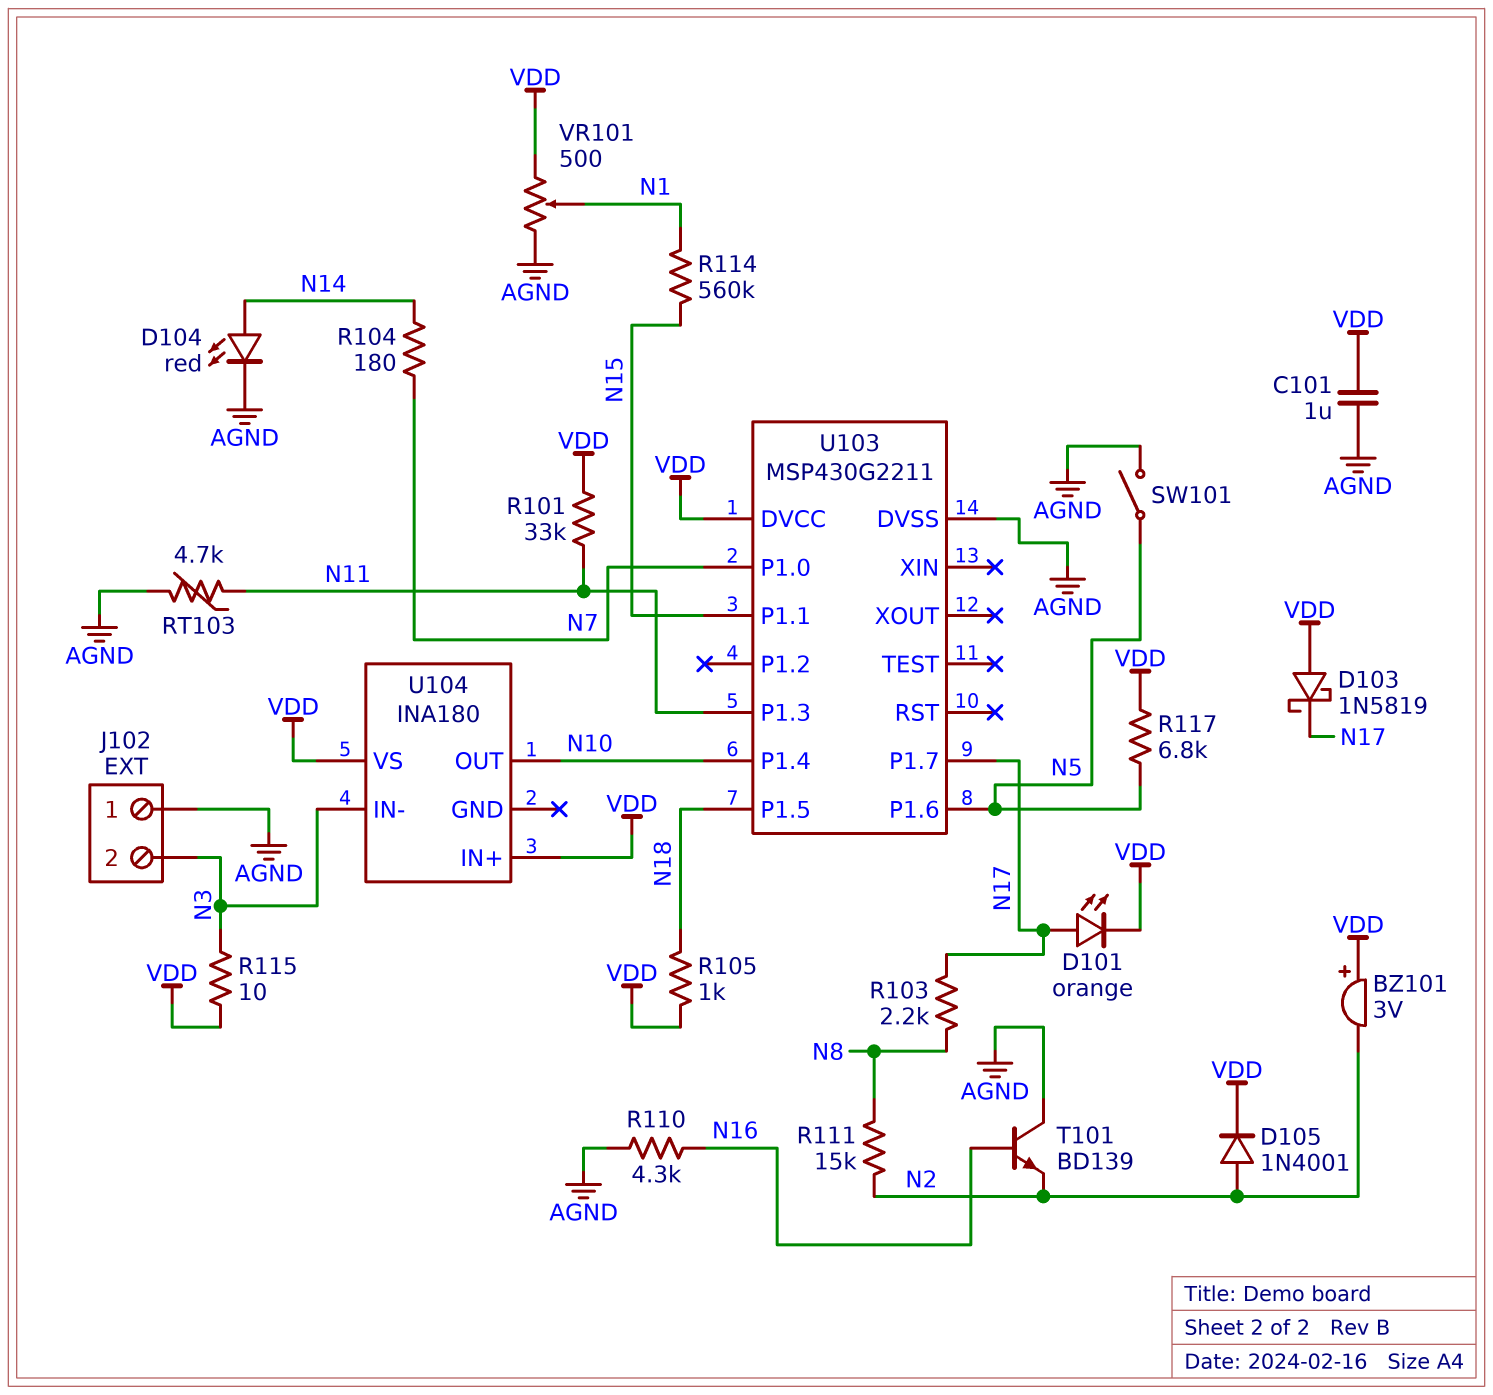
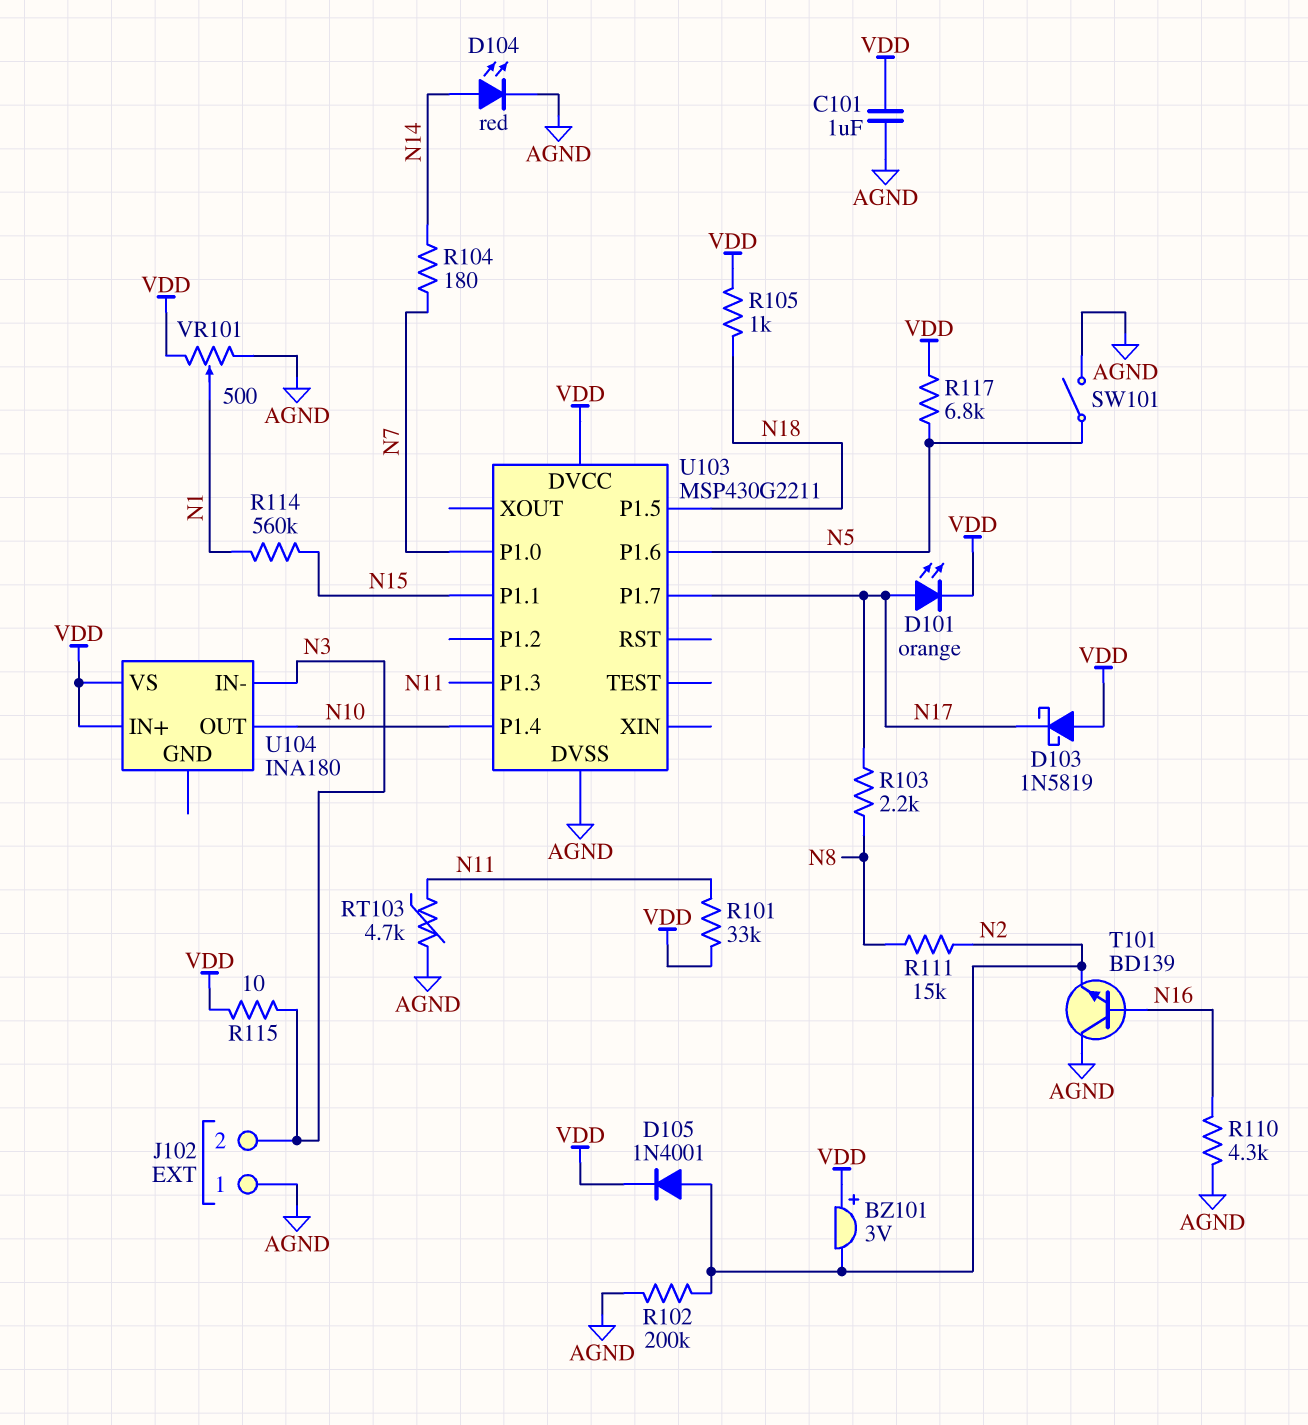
R102: none -> 200k (AGND, N2)

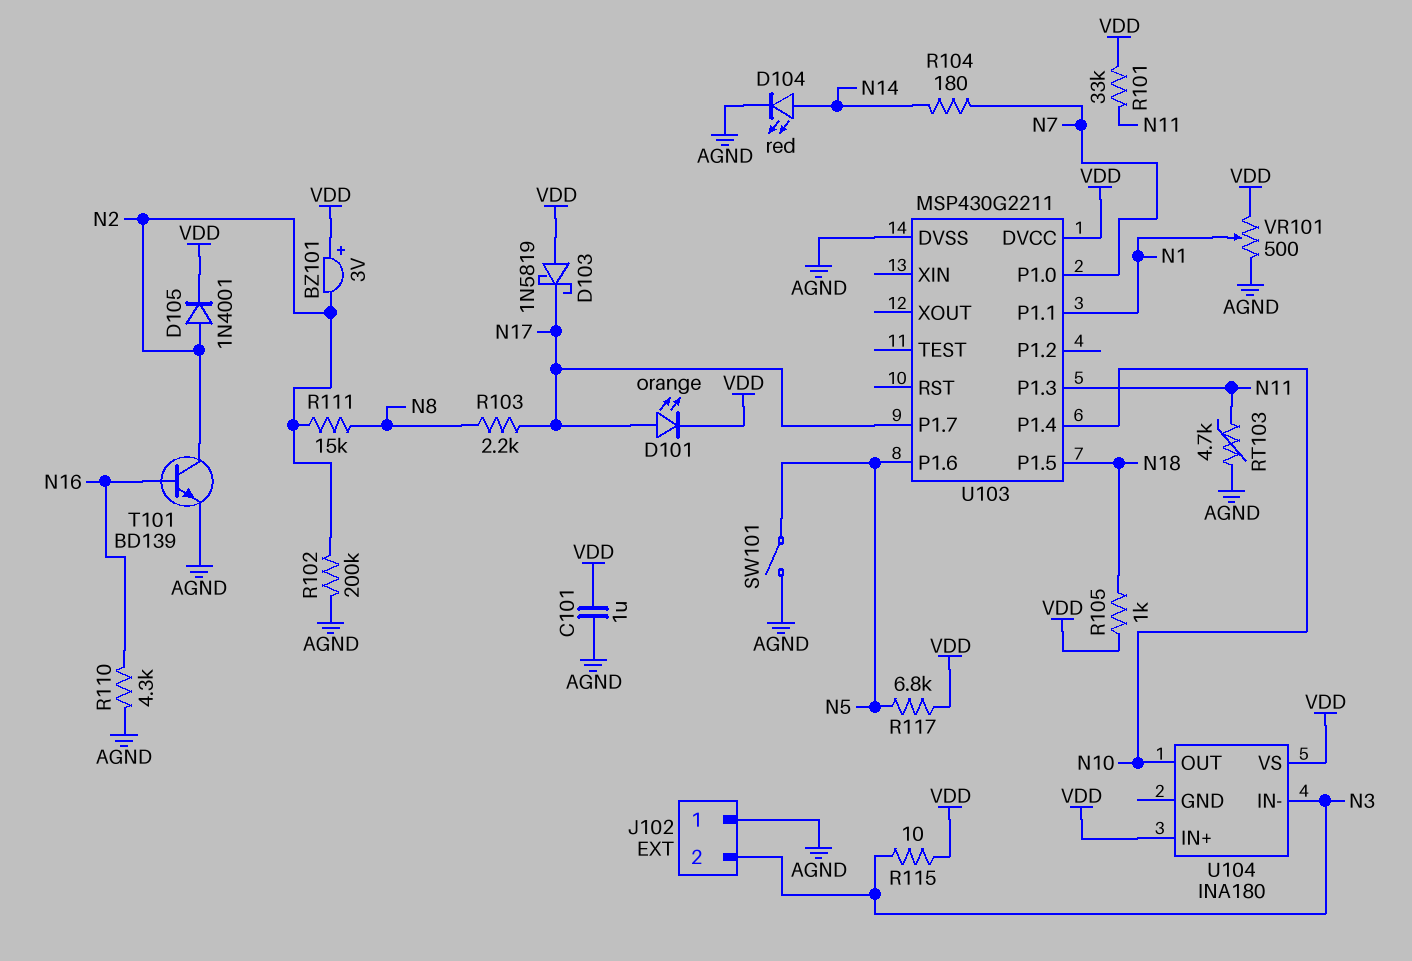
R114: 560k (N1, N15) -> none
T101: NPN BD139 (B N16, C AGND, E N2) -> NPN BD139 (B N16, C N2, E AGND)
U103 pin P1.1: N15 -> N1

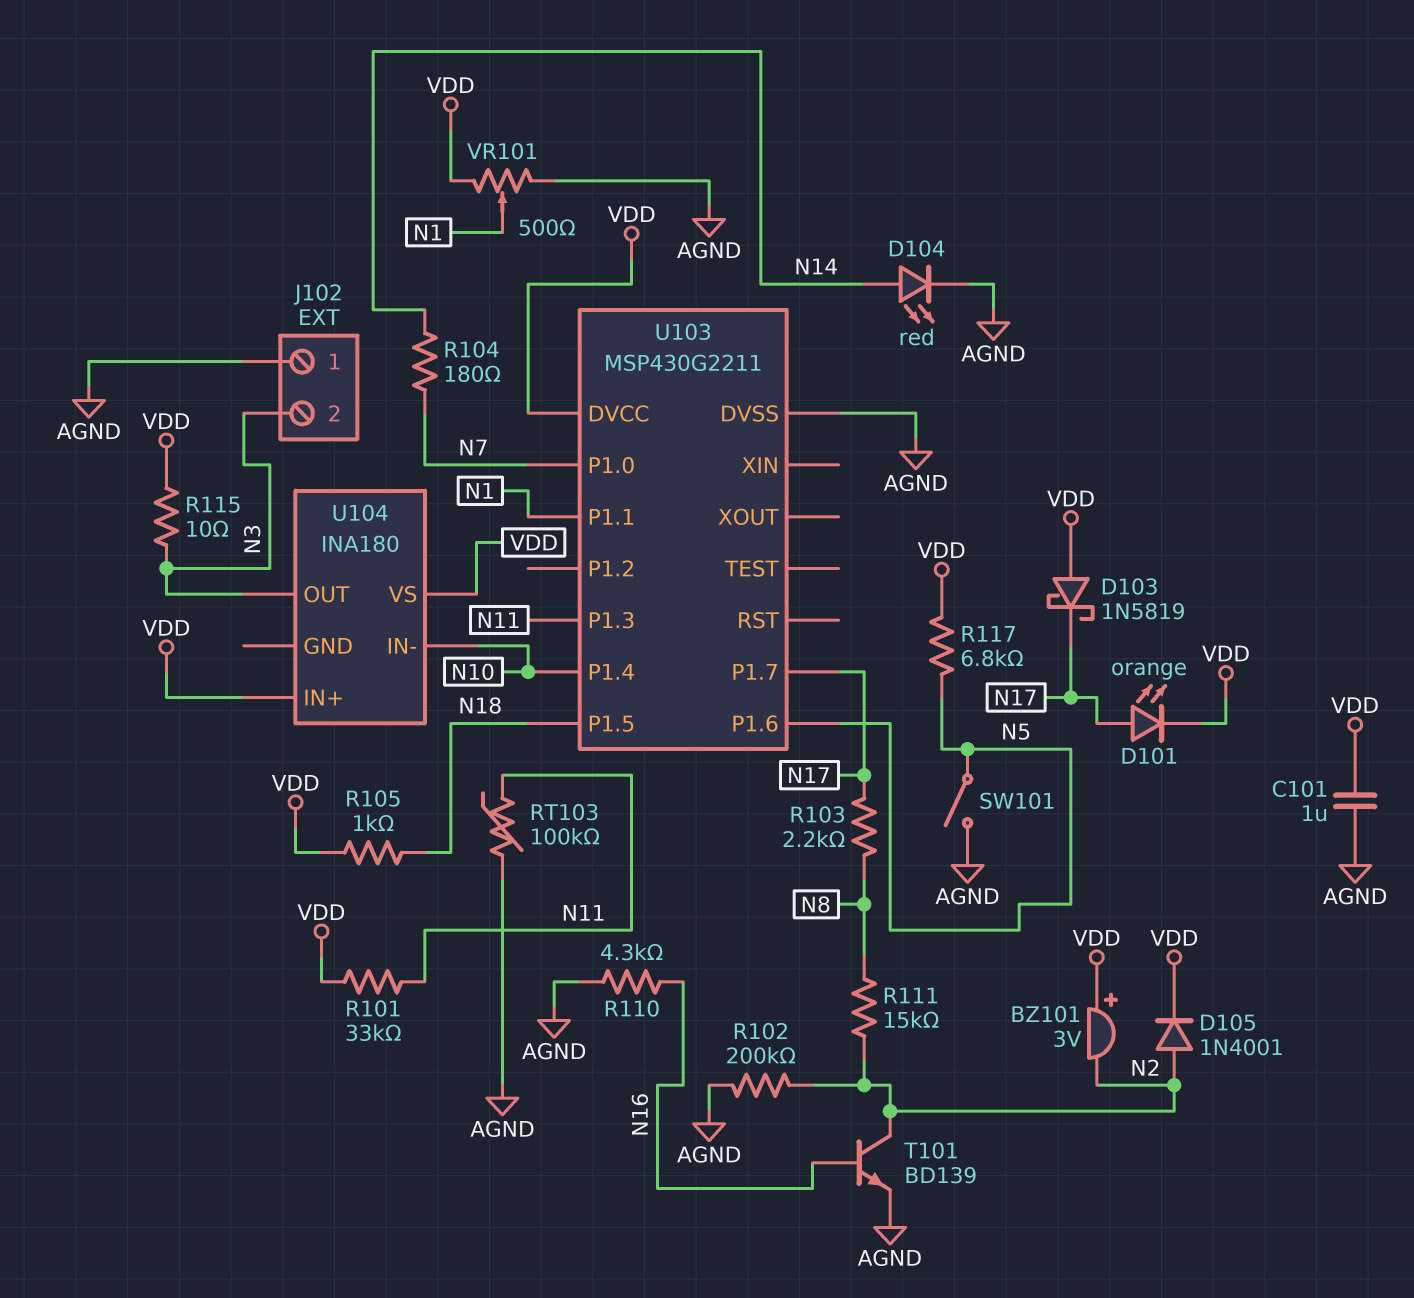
RT103: 4.7k (AGND, N11) -> 100k (AGND, N11)
U104 pin IN-: N3 -> N10
U104 pin OUT: N10 -> N3

